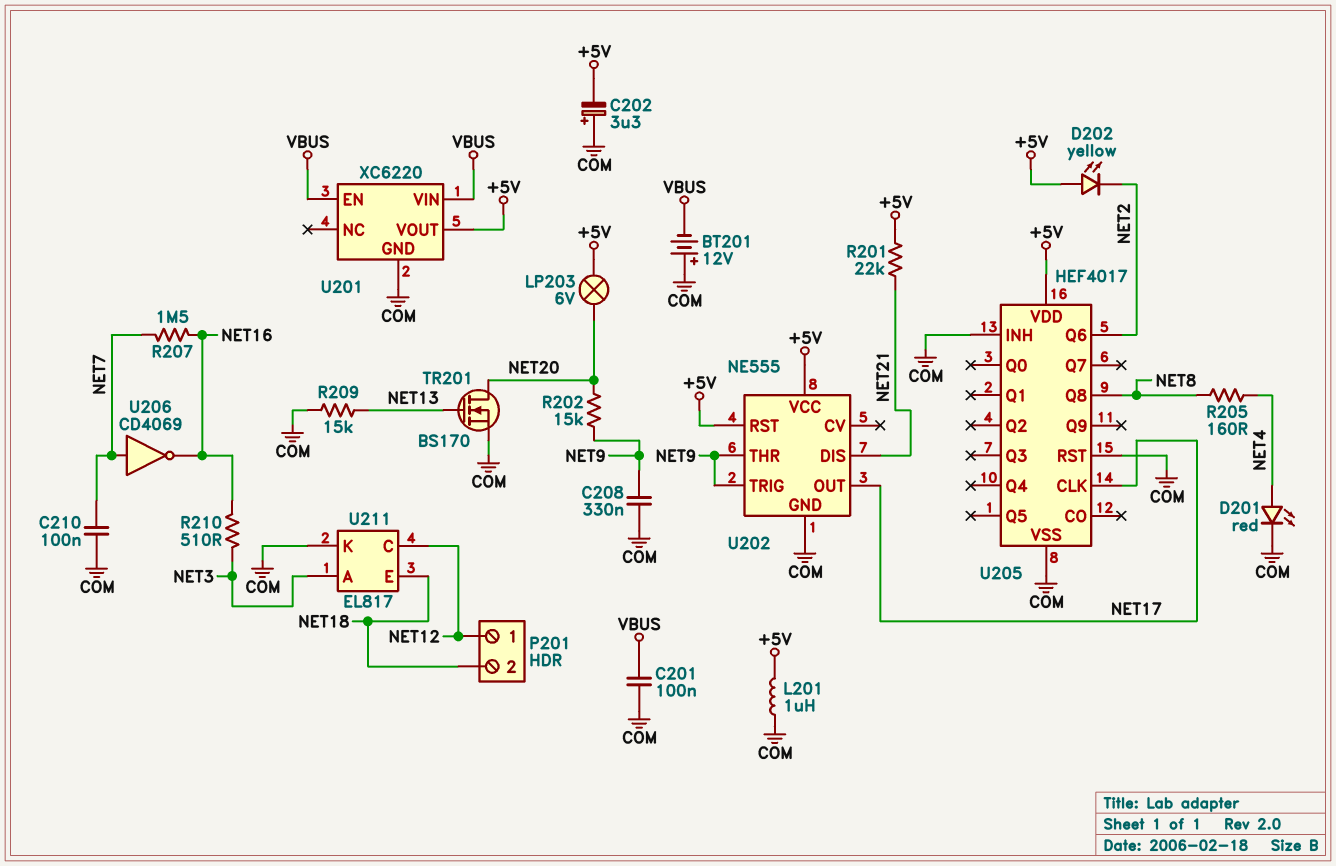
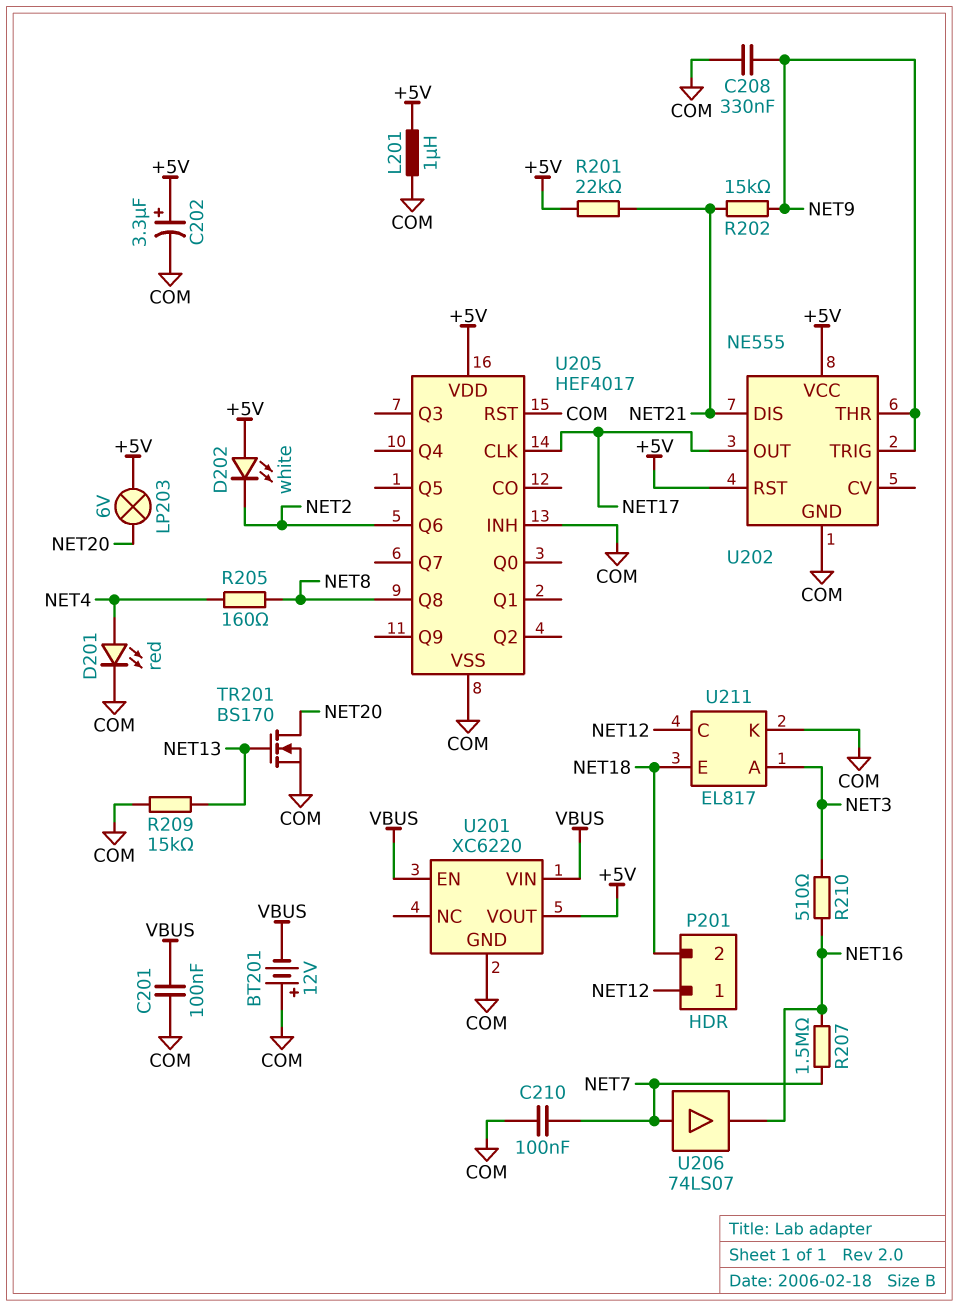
C202: 3.3uF (plus COM, minus +5V) -> 3.3uF (plus +5V, minus COM)
D202: LED yellow (A +5V, K NET2) -> LED white (A +5V, K NET2)
R202: 15k (NET9, NET20) -> 15k (NET9, NET21)
U206: NOT CD4069 (in NET7, out NET16) -> buffer 74LS07 (in NET7, out NET16)

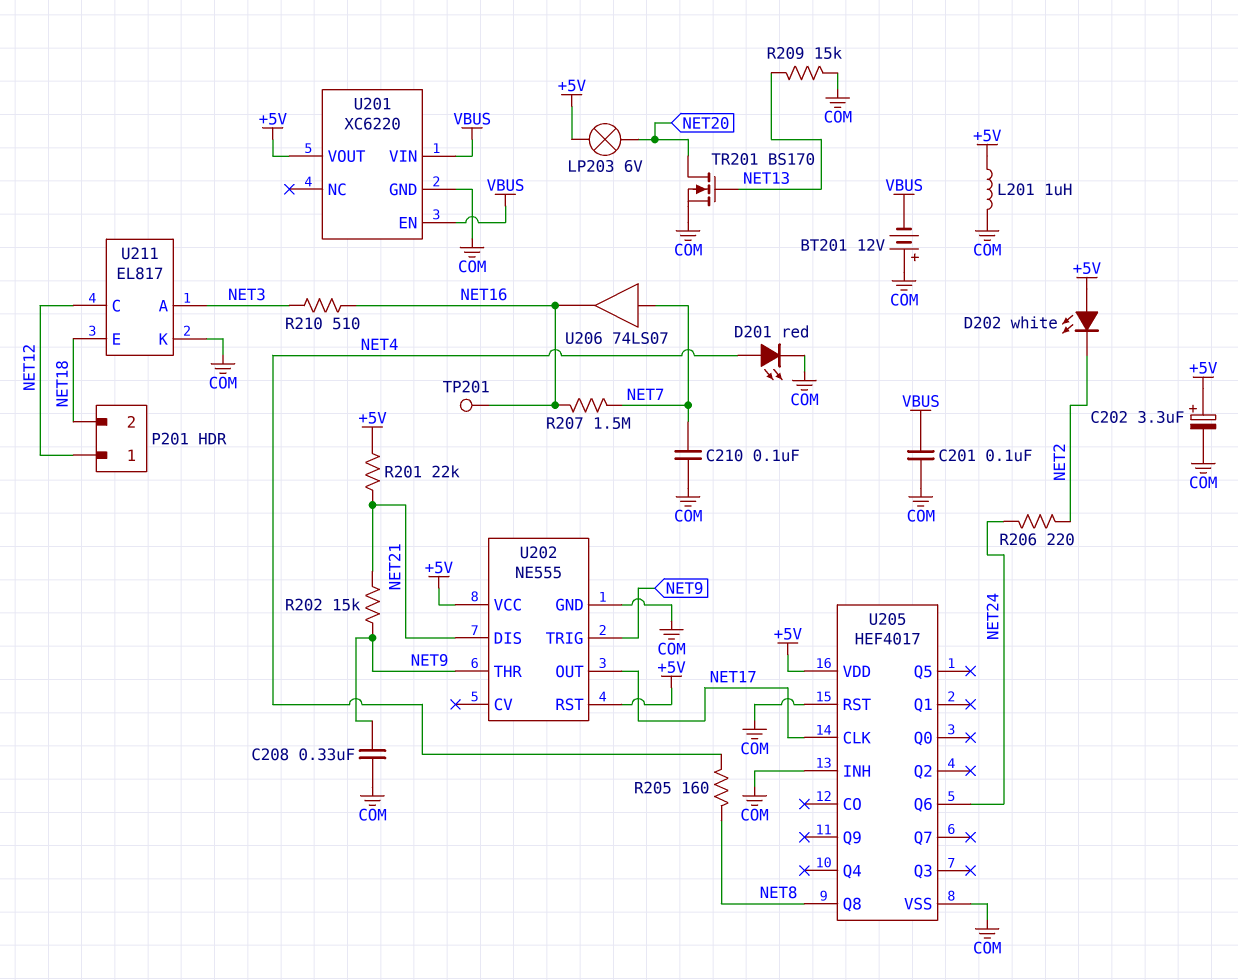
R206: none -> 220 (NET2, NET24)
TP201: none -> test point (NET16)
U205 pin Q6: NET2 -> NET24

